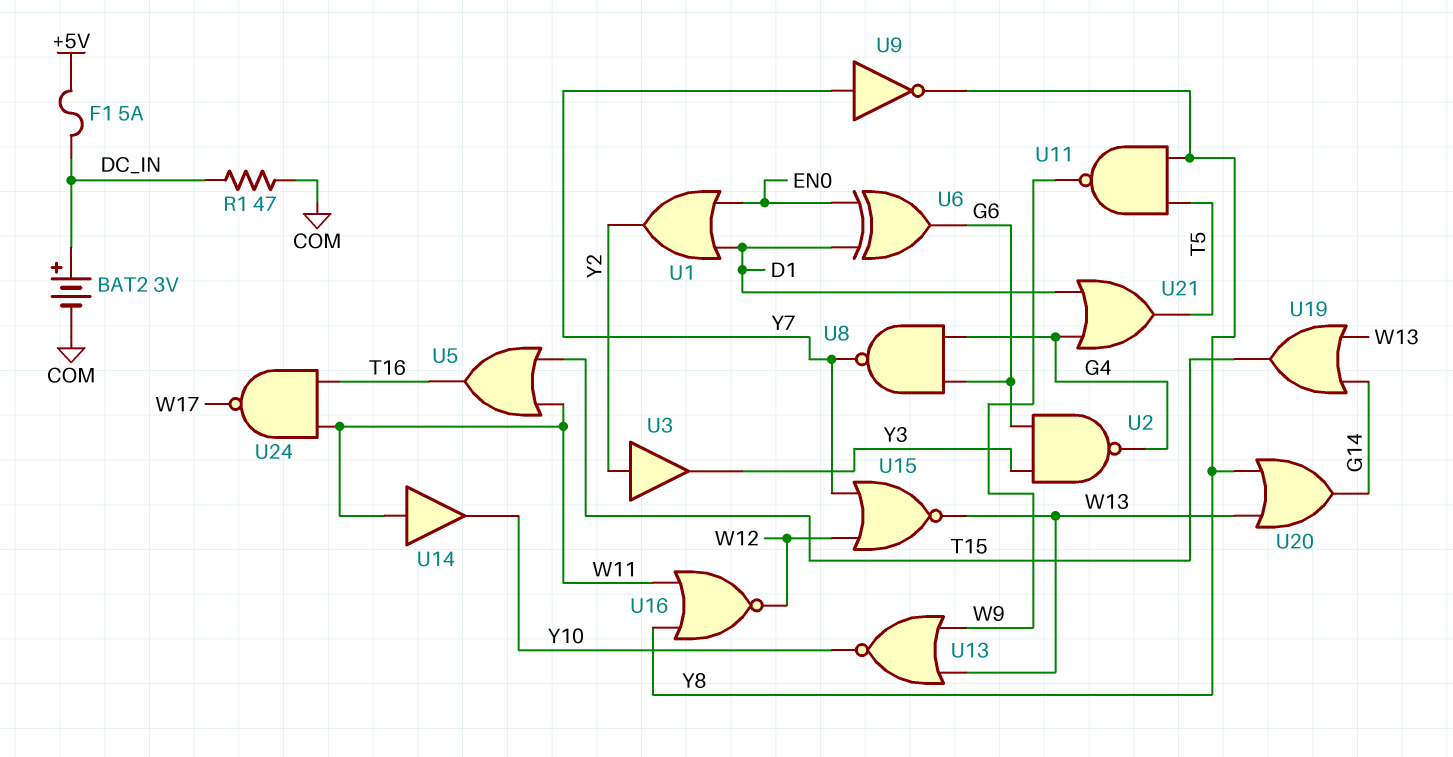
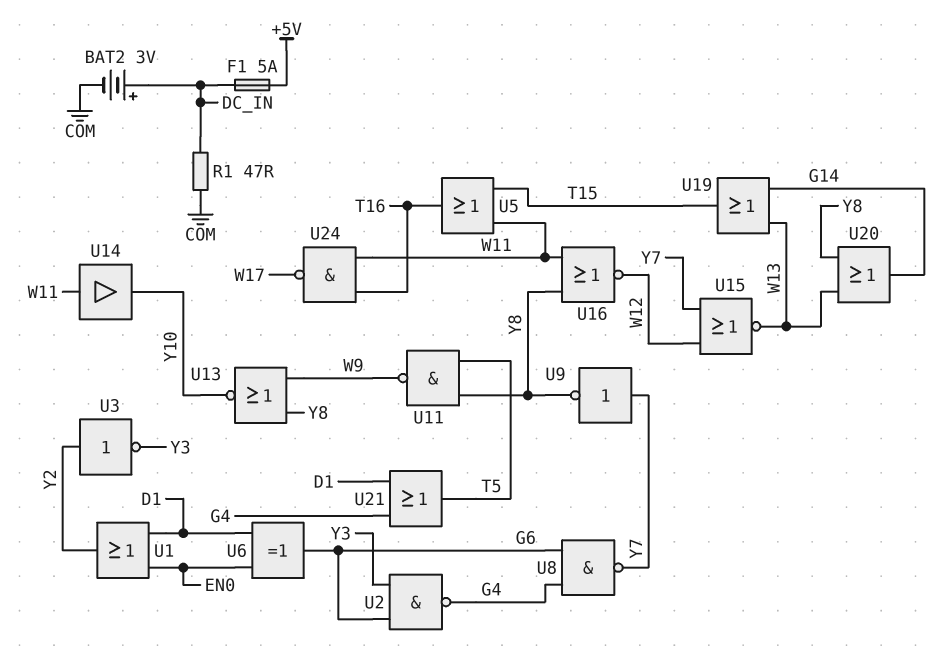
U3: buffer (in Y2, out Y3) -> NOT (in Y2, out Y3)
U13: NOR (in W9, in W13, out Y10) -> NOR (in W9, in Y8, out Y10)

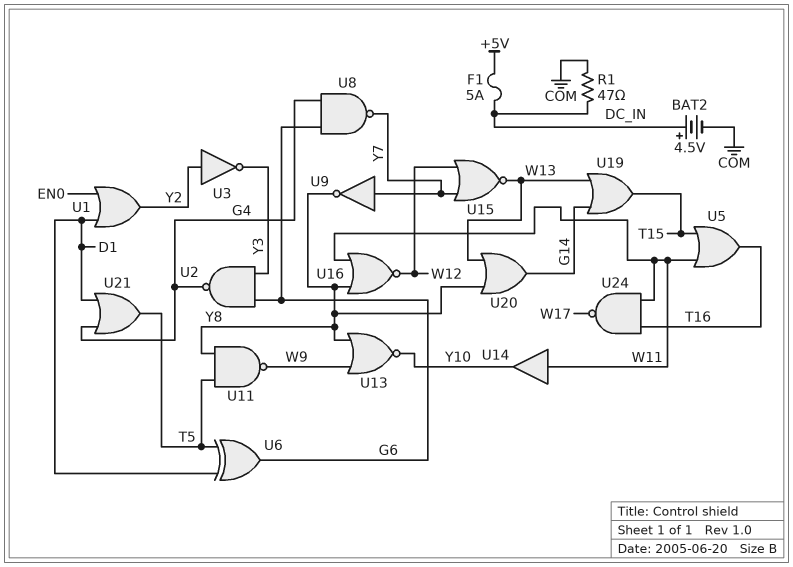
BAT2: 3V (plus DC_IN, minus COM) -> 4.5V (plus DC_IN, minus COM)
U6: XOR (in D1, in EN0, out G6) -> XOR (in D1, in T5, out G6)

